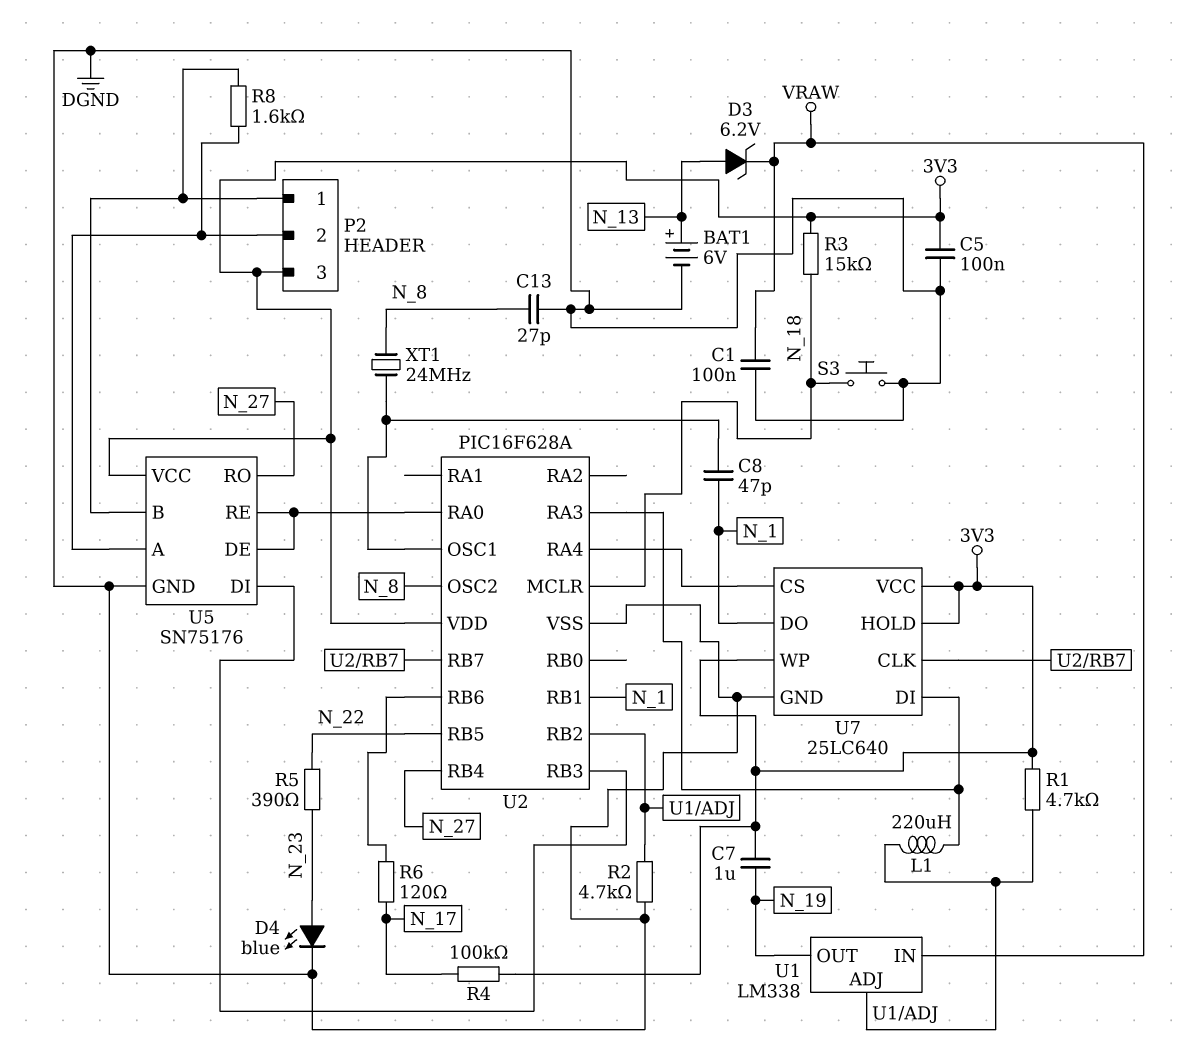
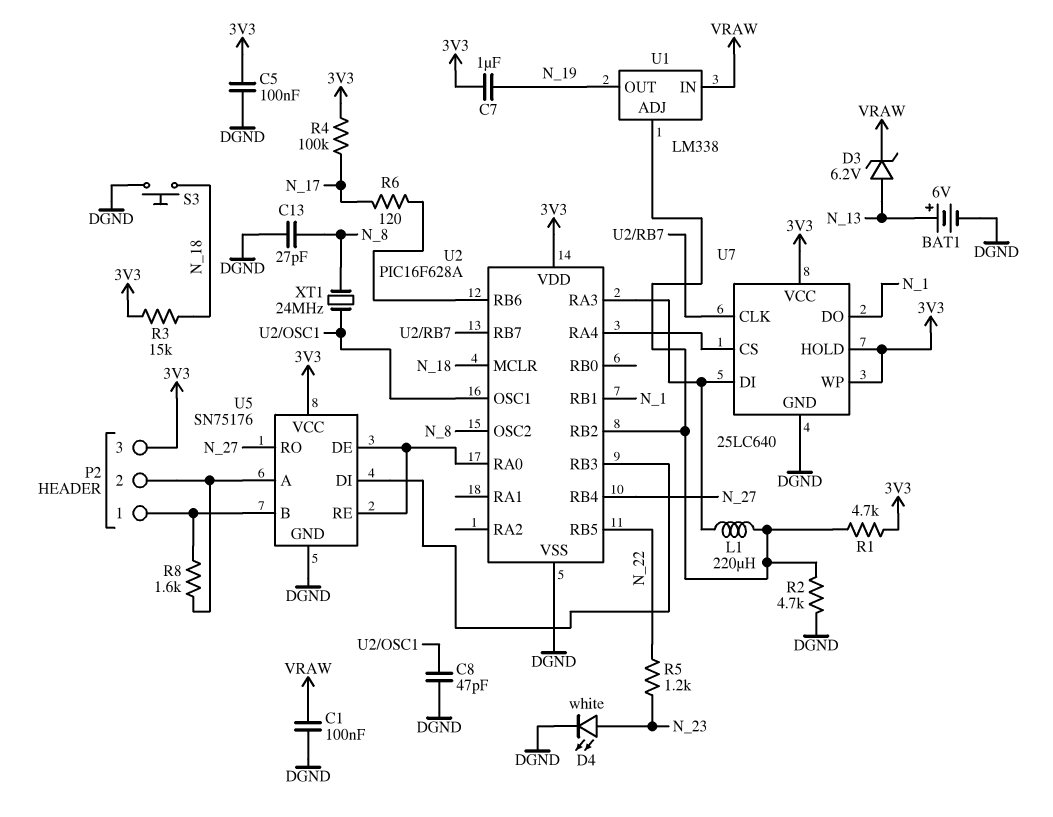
C8: 47pF (N_1, U2/OSC1) -> 47pF (DGND, U2/OSC1)
D4: LED blue (A N_23, K DGND) -> LED white (A N_23, K DGND)
R5: 390 (N_22, N_23) -> 1.2k (N_22, N_23)

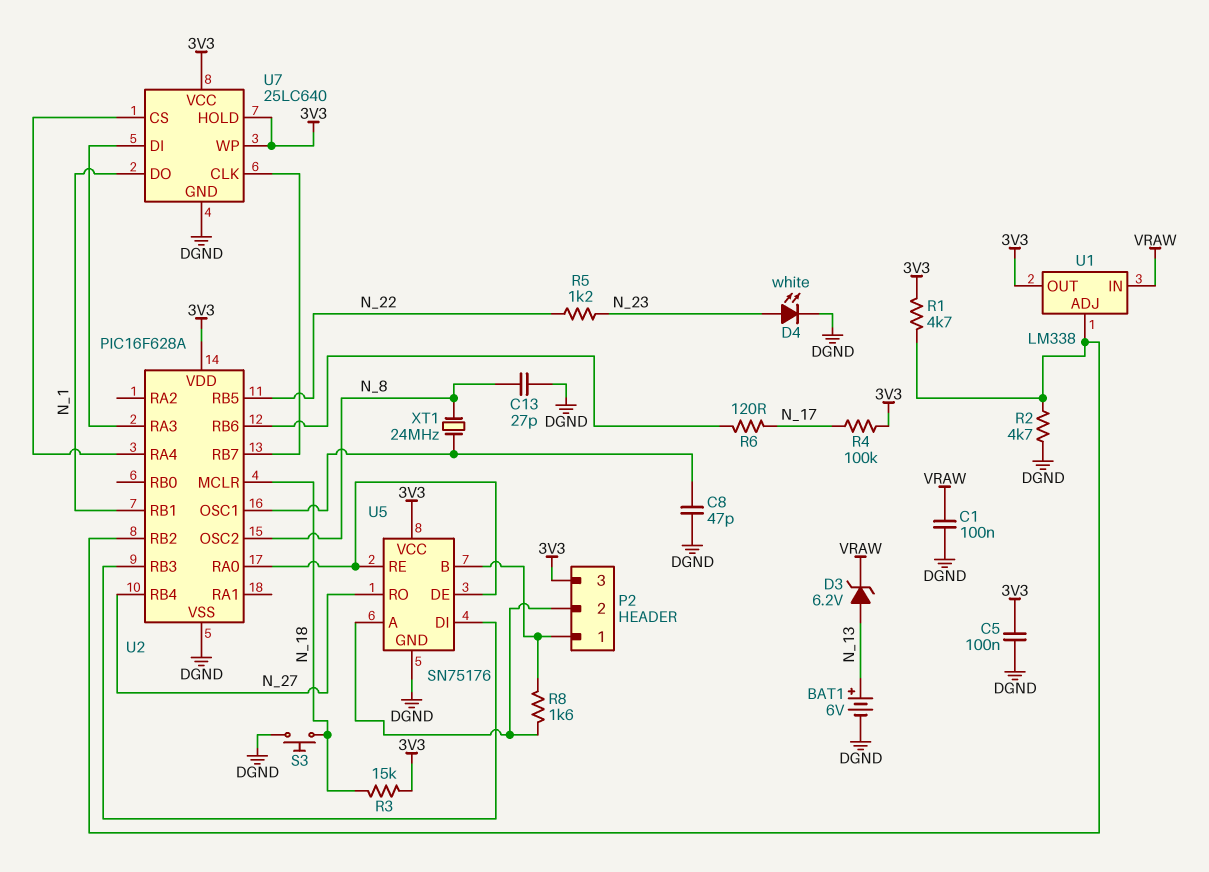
C7: 1uF (3V3, N_19) -> none
L1: 220uH (U1/ADJ, U2/RA3) -> none
U1 pin OUT: N_19 -> 3V3

